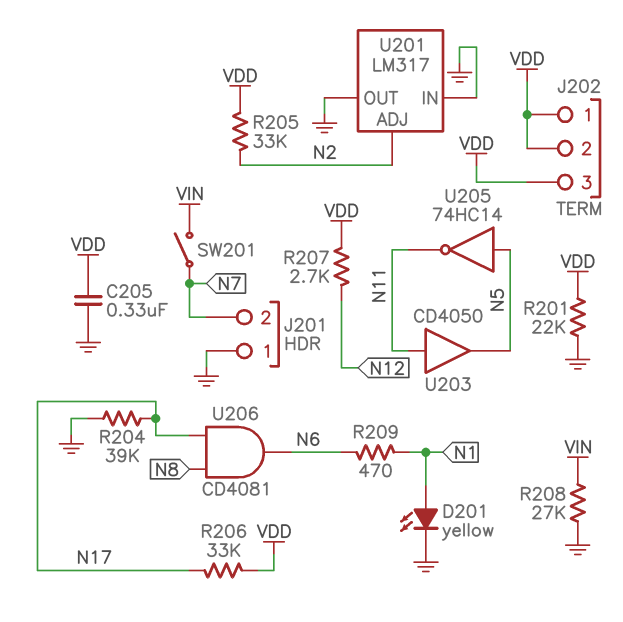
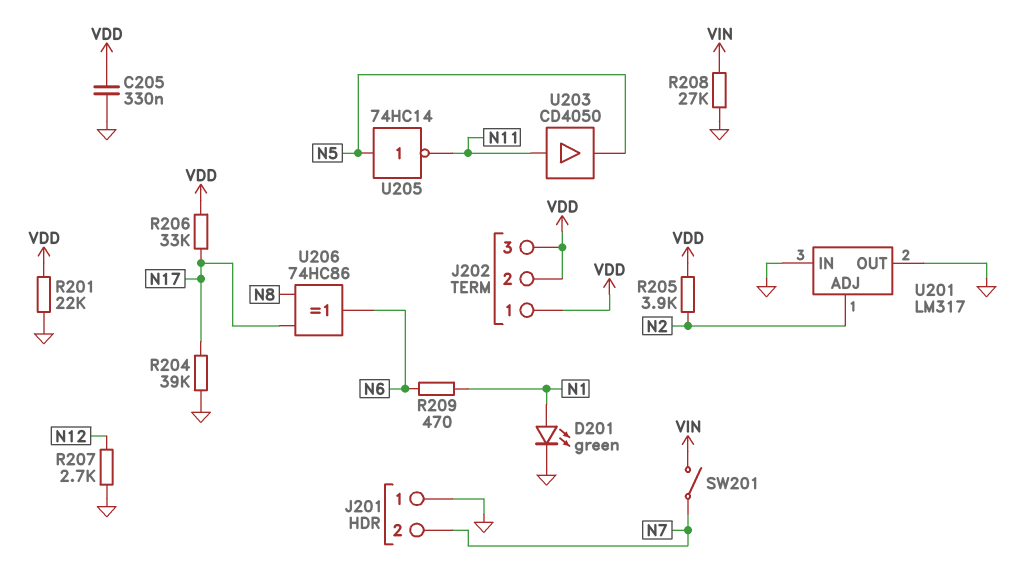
D201: LED yellow (A N1, K GND) -> LED green (A N1, K GND)
R205: 33k (N2, VDD) -> 3.9k (N2, VDD)
R207: 2.7k (N12, VDD) -> 2.7k (GND, N12)
U206: AND CD4081 (in N8, in N17, out N6) -> XOR 74HC86 (in N8, in N17, out N6)

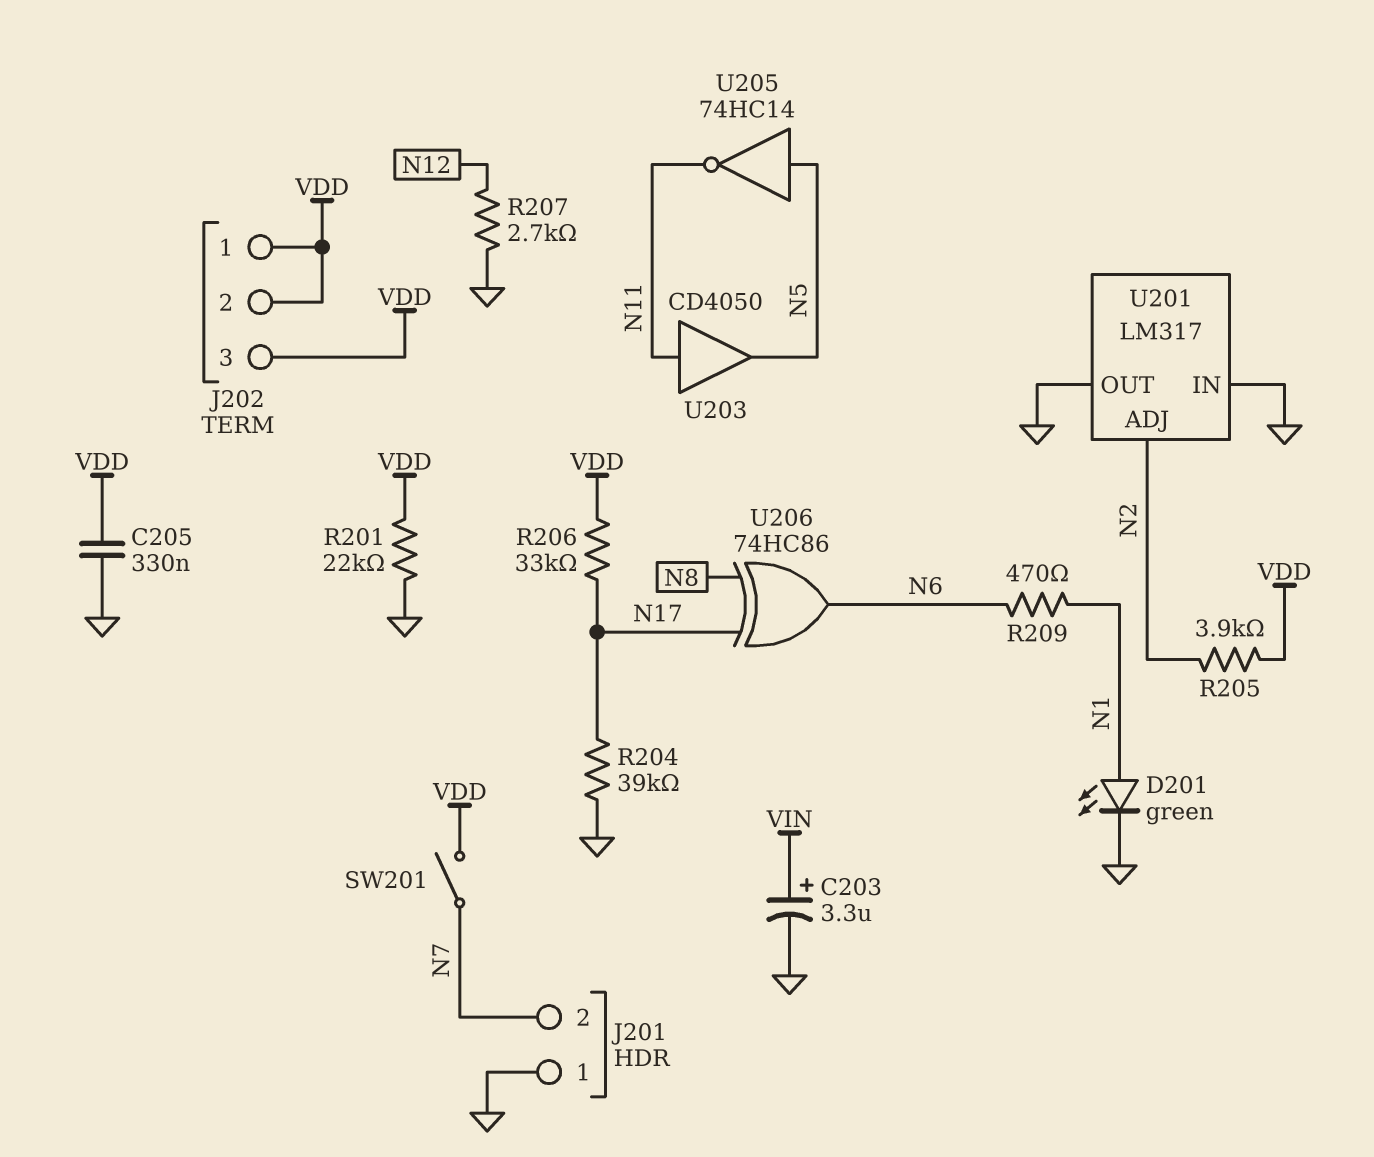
C203: none -> 3.3uF (plus VIN, minus GND)
R208: 27k (GND, VIN) -> none
SW201: switch (N7, VIN) -> switch (N7, VDD)

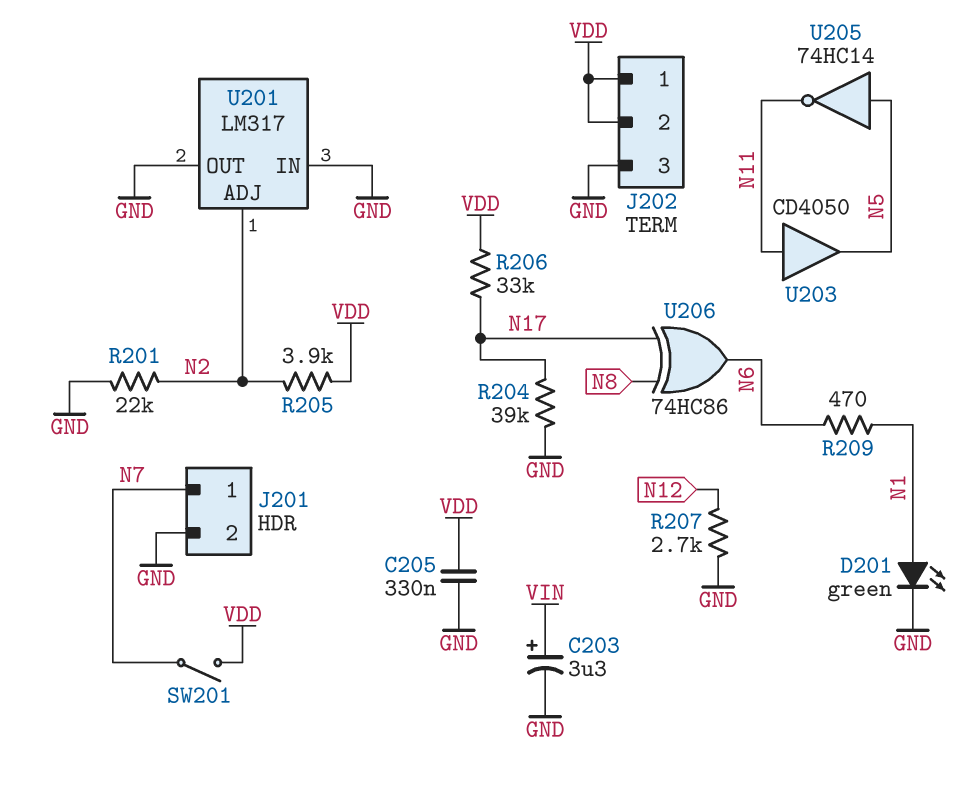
J201 pin 1: GND -> N7
J201 pin 2: N7 -> GND
J202 pin 3: VDD -> GND
R201: 22k (GND, VDD) -> 22k (GND, N2)

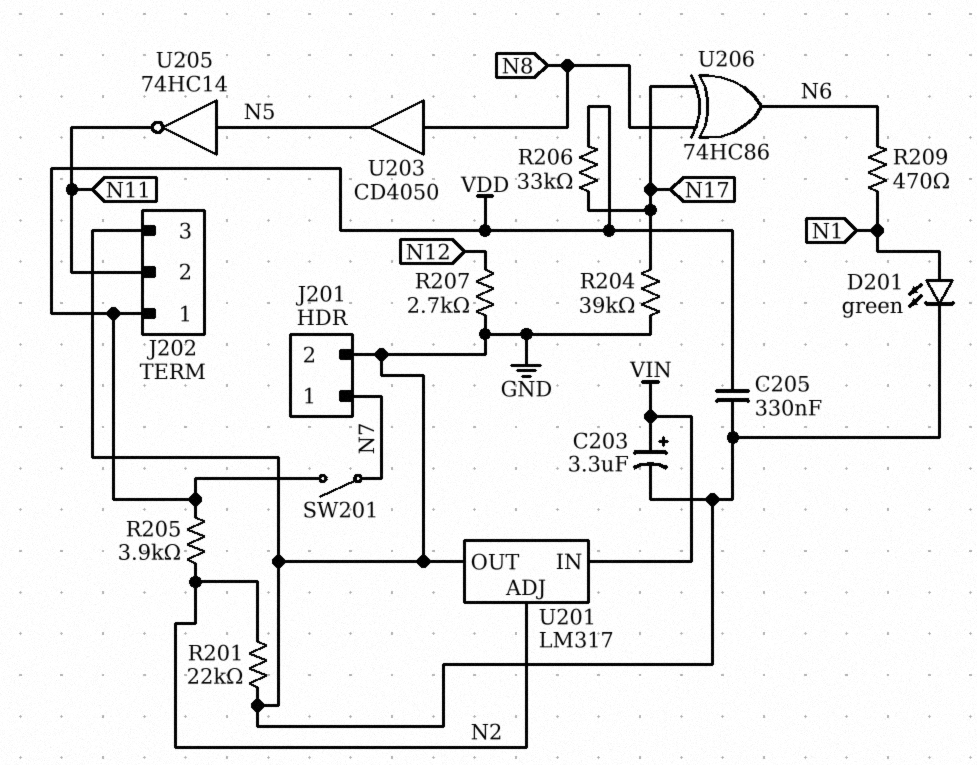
J202 pin 2: VDD -> N11
U201 pin IN: GND -> VIN
U203: buffer CD4050 (in N11, out N5) -> buffer CD4050 (in N8, out N5)

